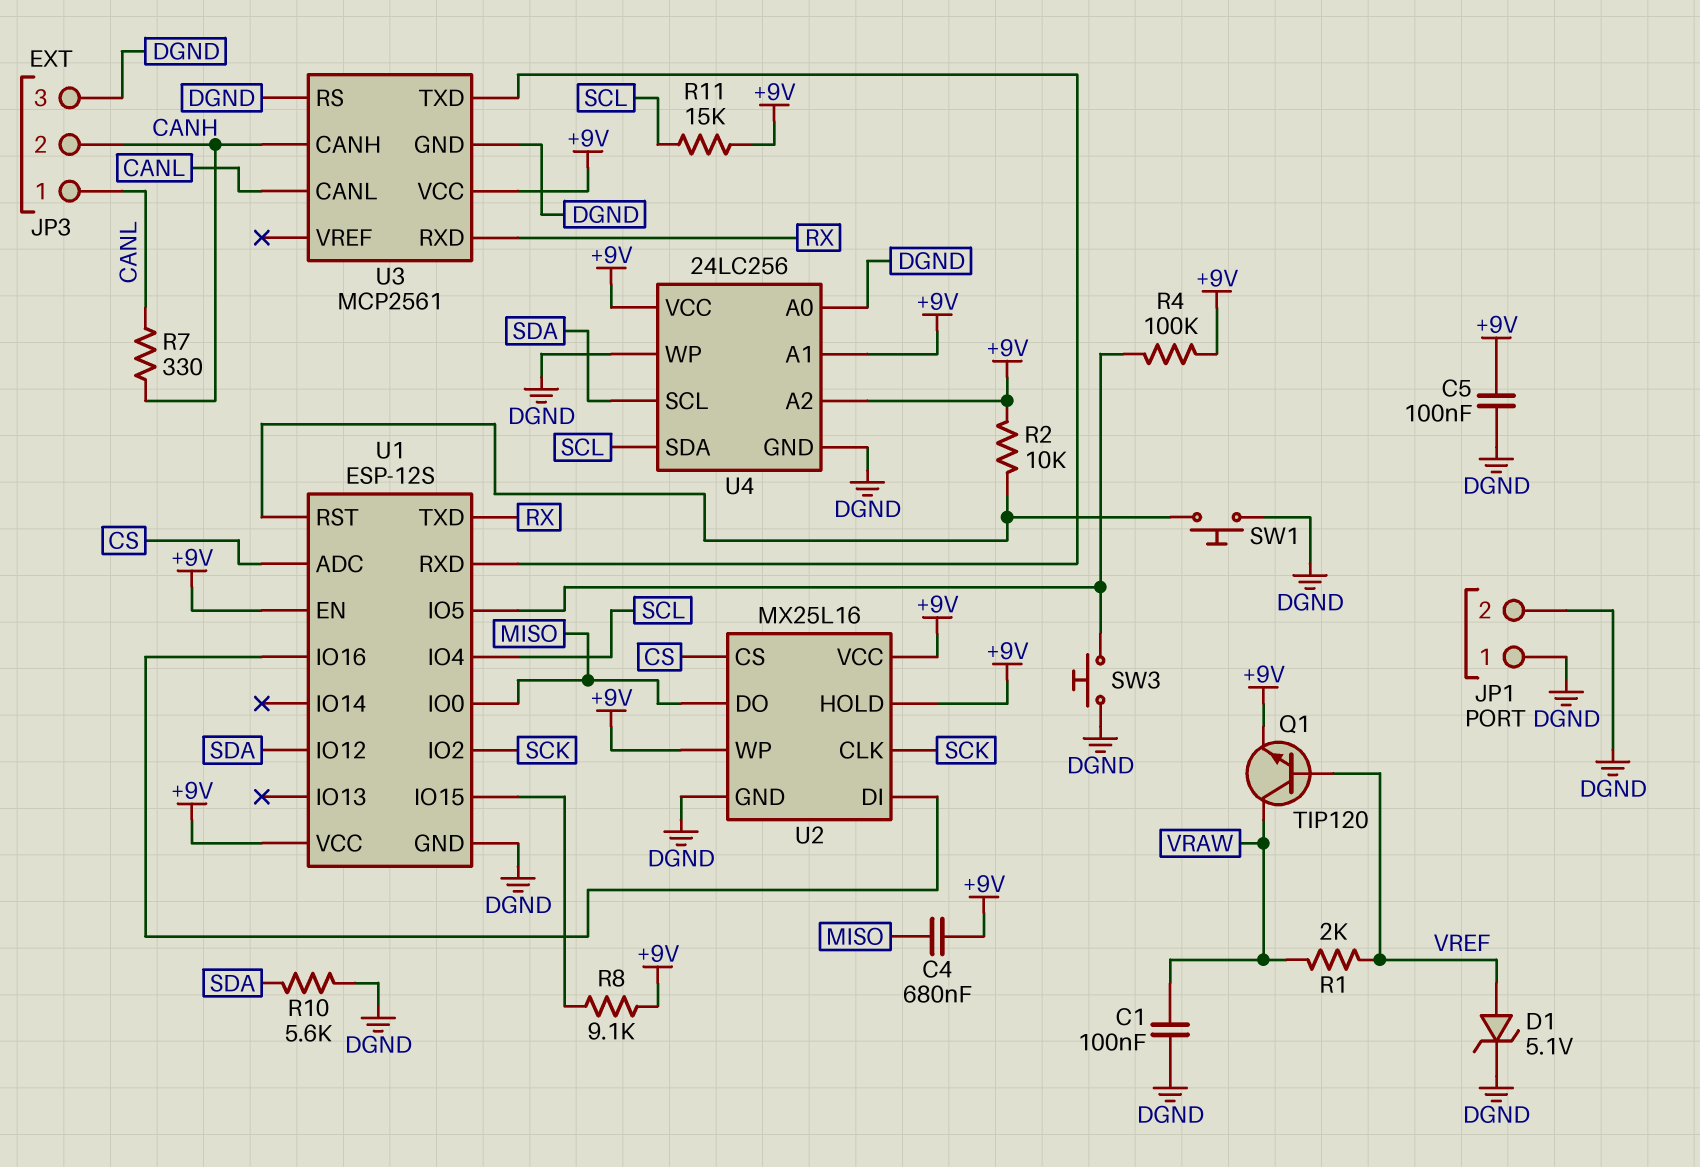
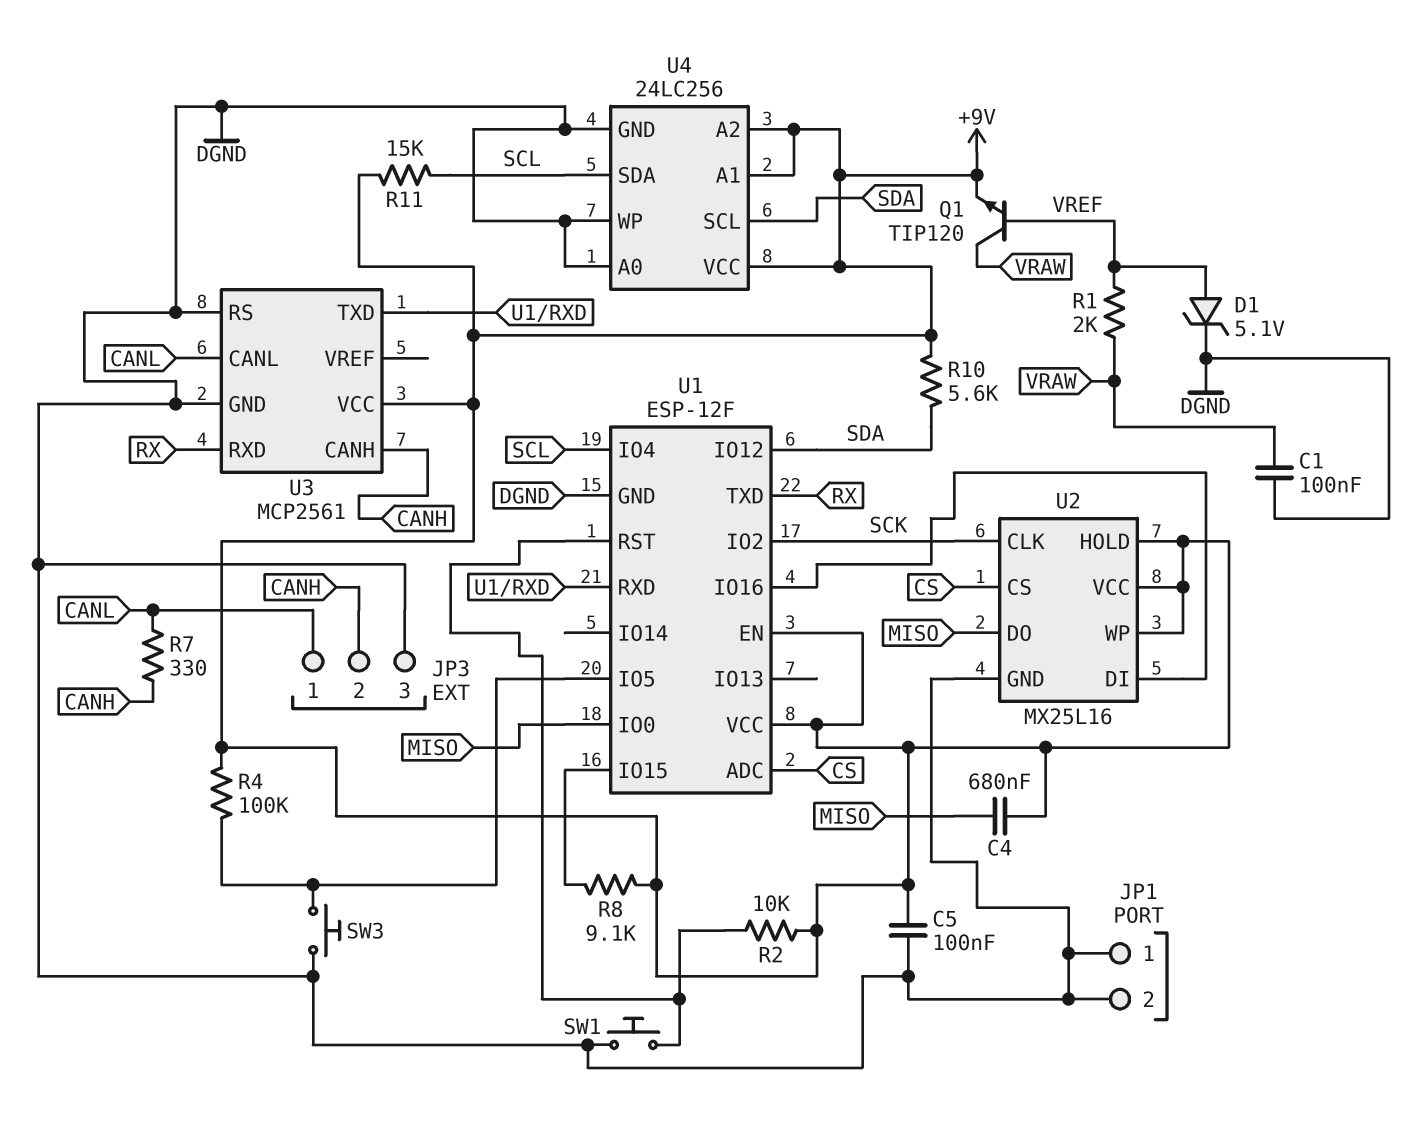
R10: 5.6k (DGND, SDA) -> 5.6k (+9V, SDA)
U1: ESP-12S -> ESP-12F

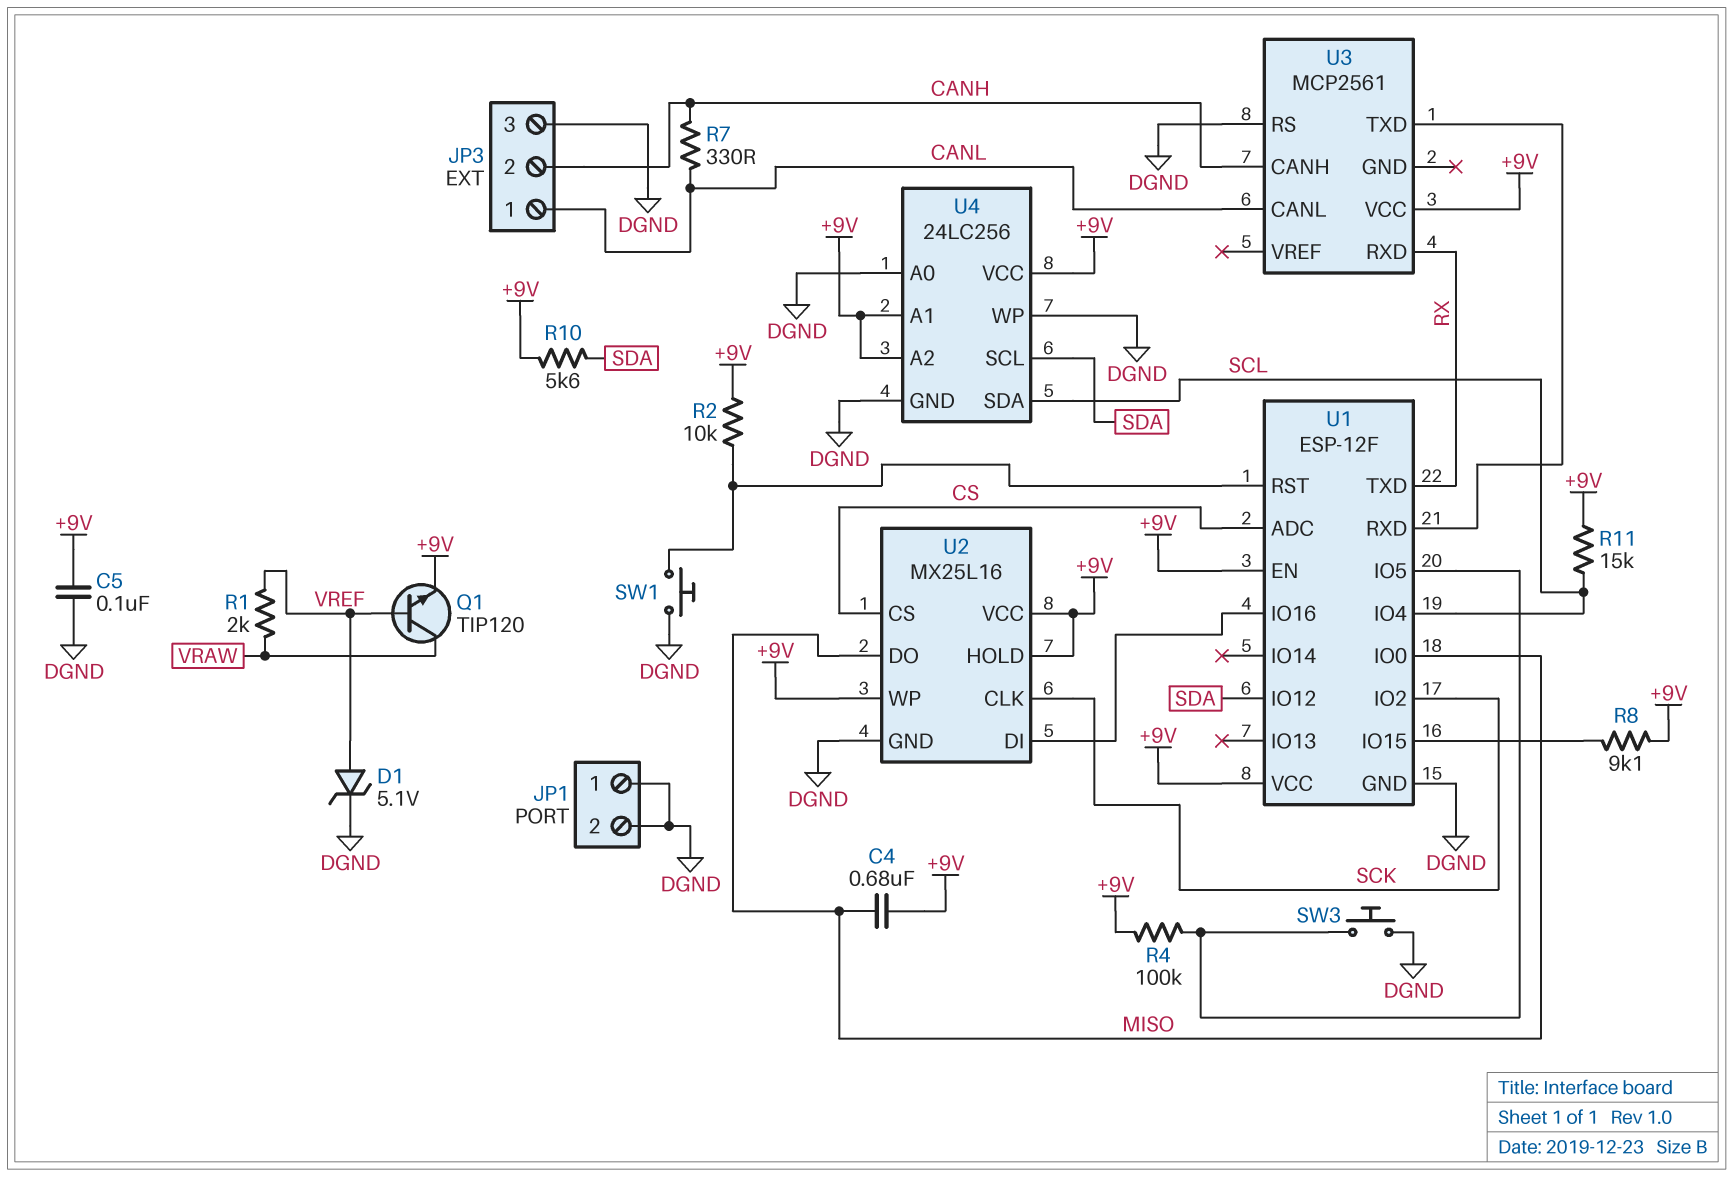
C1: 100nF (DGND, VRAW) -> none
U3 pin GND: DGND -> none

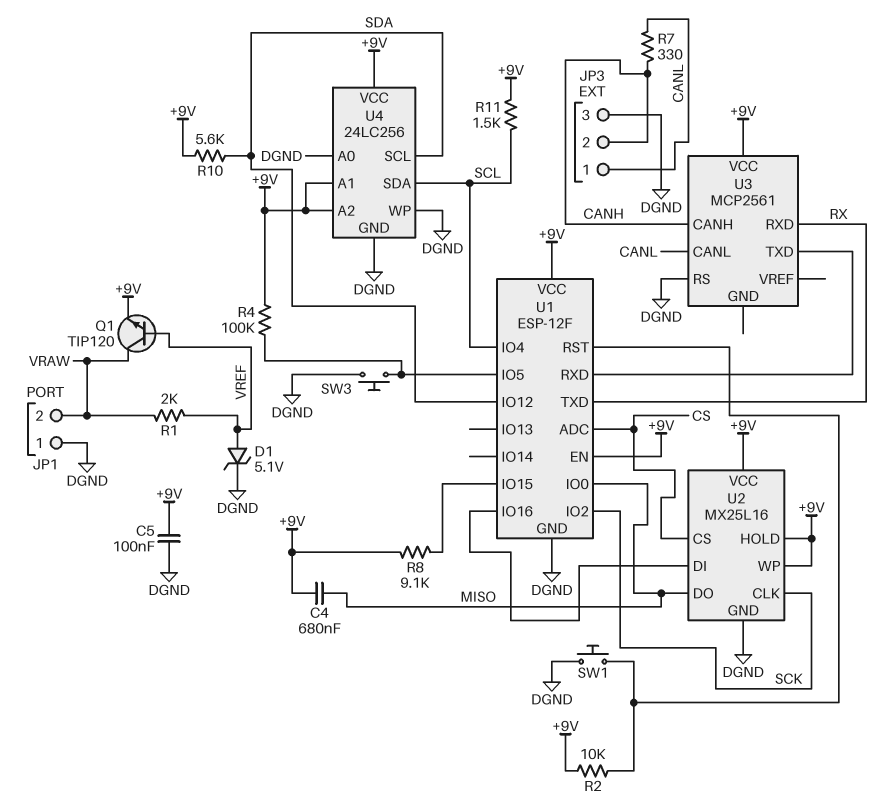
JP1 pin 2: DGND -> VRAW
R11: 15k (+9V, SCL) -> 1.5k (+9V, SCL)

